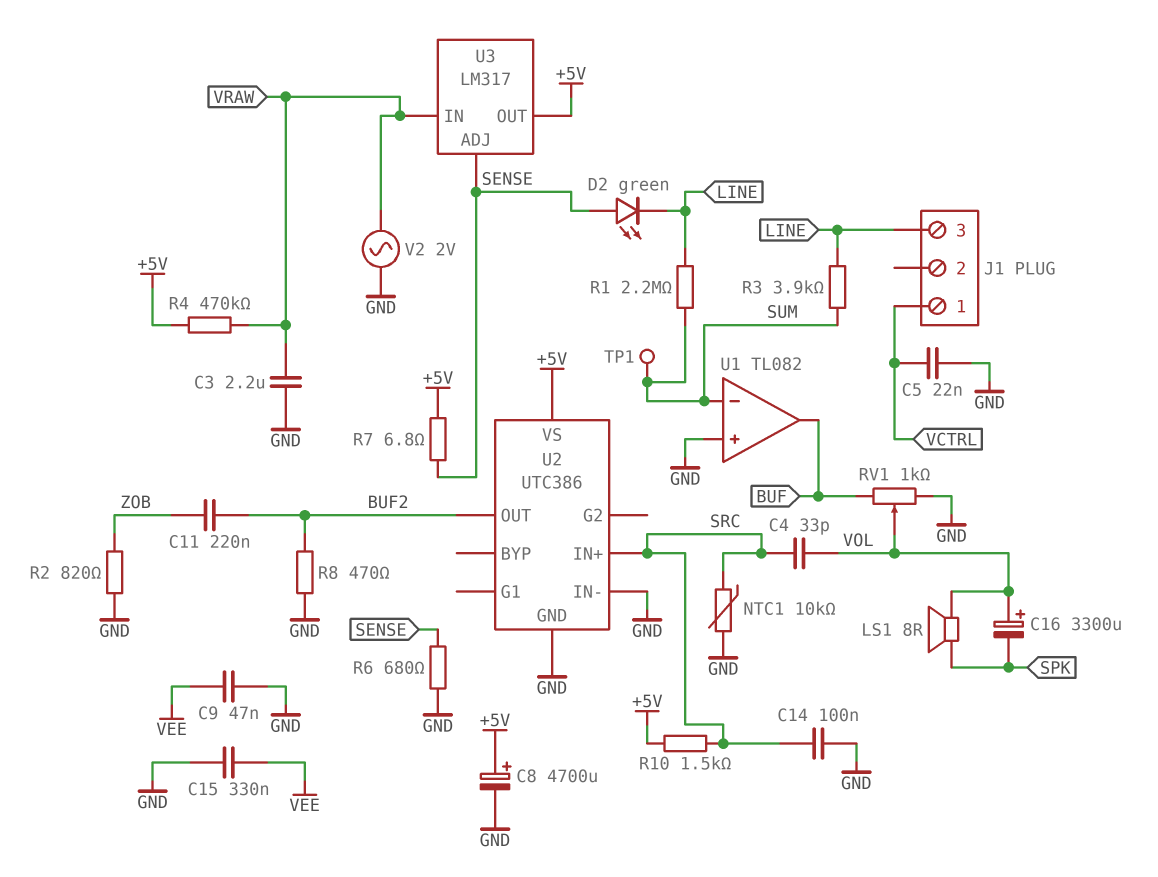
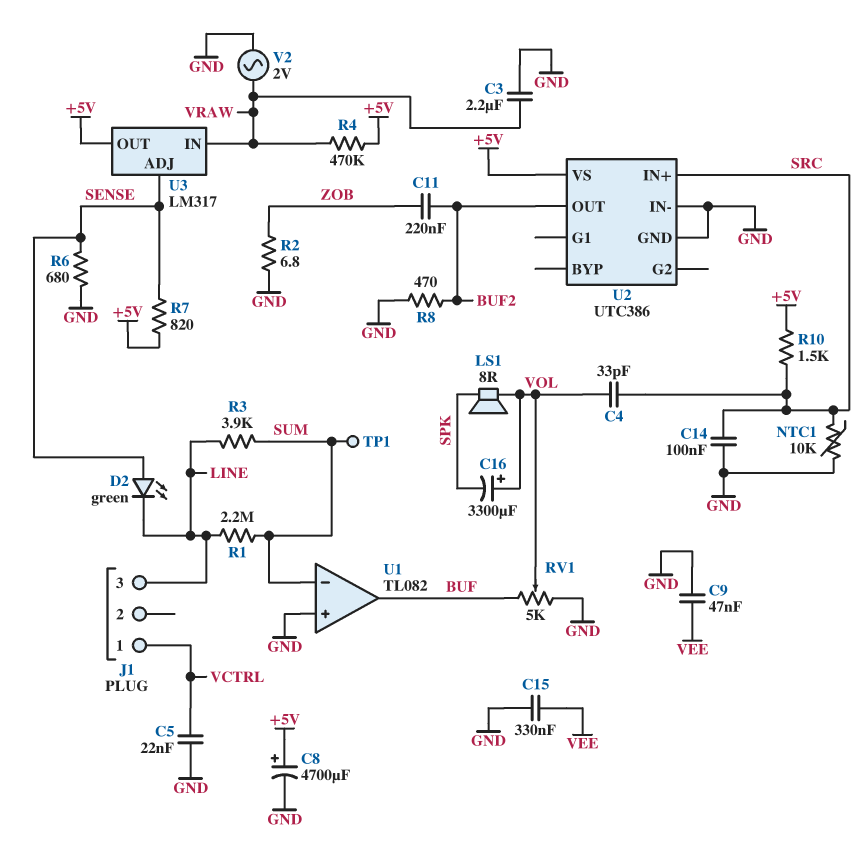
R2: 820 (GND, ZOB) -> 6.8 (GND, ZOB)
R7: 6.8 (+5V, SENSE) -> 820 (+5V, SENSE)
RV1: 1k (BUF, GND, wiper VOL) -> 5k (BUF, GND, wiper VOL)

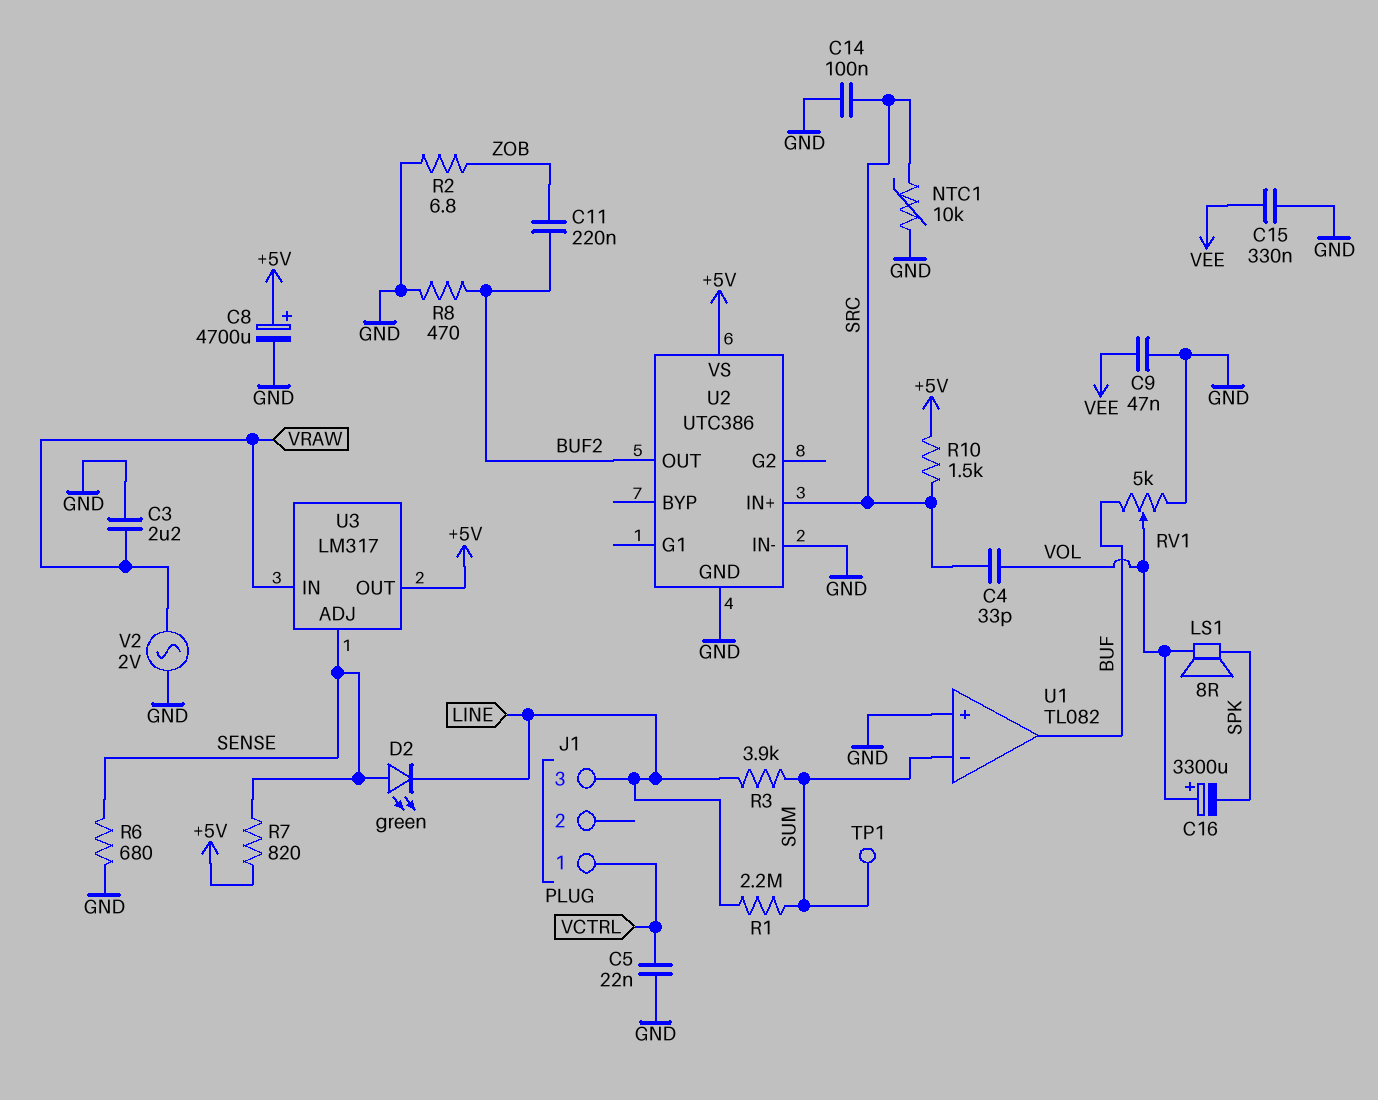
R4: 470k (+5V, VRAW) -> none

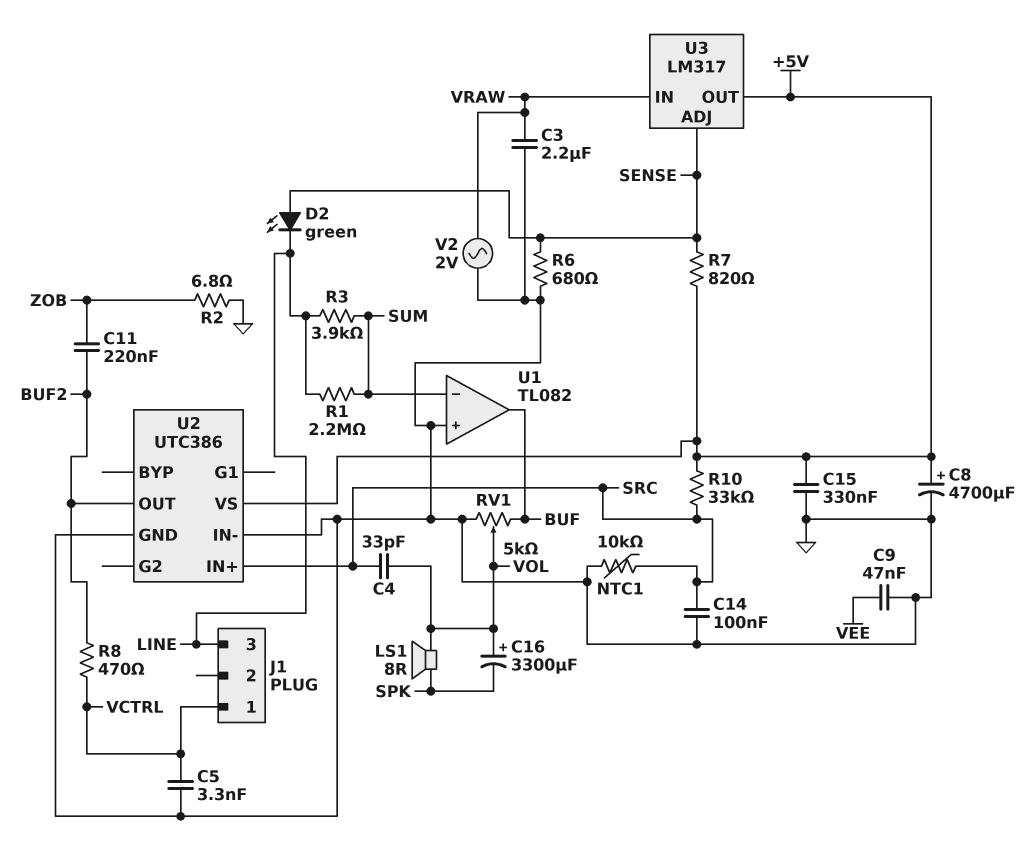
C5: 22nF (GND, VCTRL) -> 3.3nF (GND, VCTRL)
C15: 330nF (GND, VEE) -> 330nF (+5V, GND)
R8: 470 (BUF2, GND) -> 470 (BUF2, VCTRL)
R10: 1.5k (+5V, SRC) -> 33k (+5V, SRC)
TP1: test point (SUM) -> none

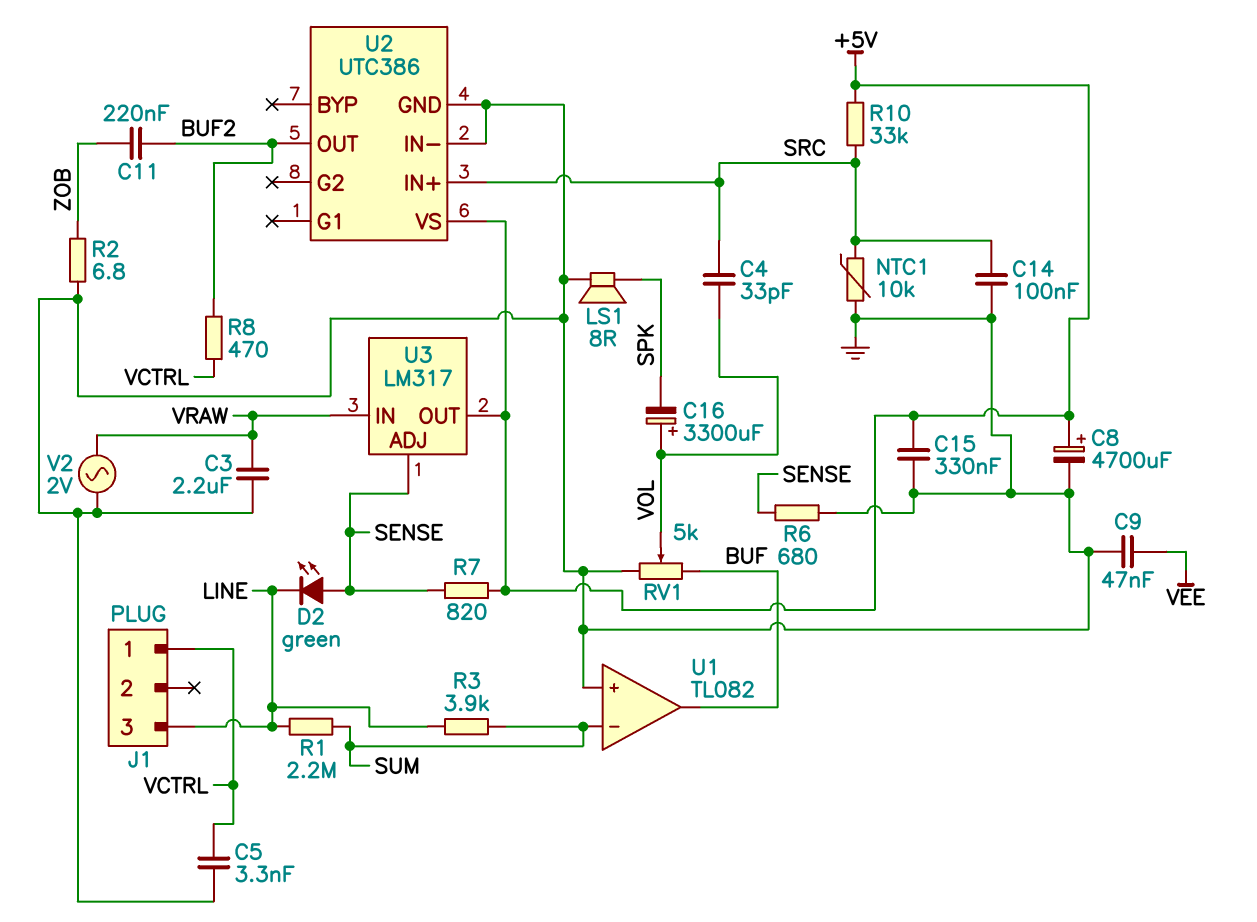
LS1: speaker 8R (SPK, VOL) -> speaker 8R (GND, SPK)

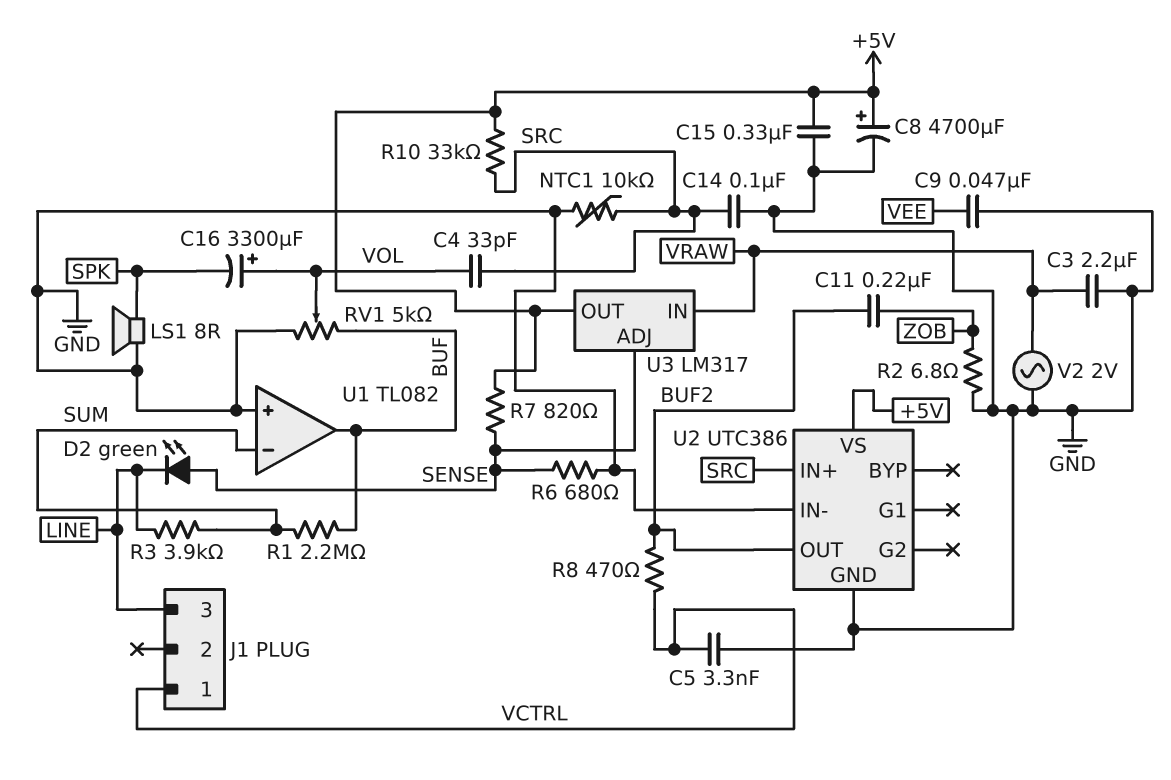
R1: 2.2M (LINE, SUM) -> 2.2M (BUF, SUM)

